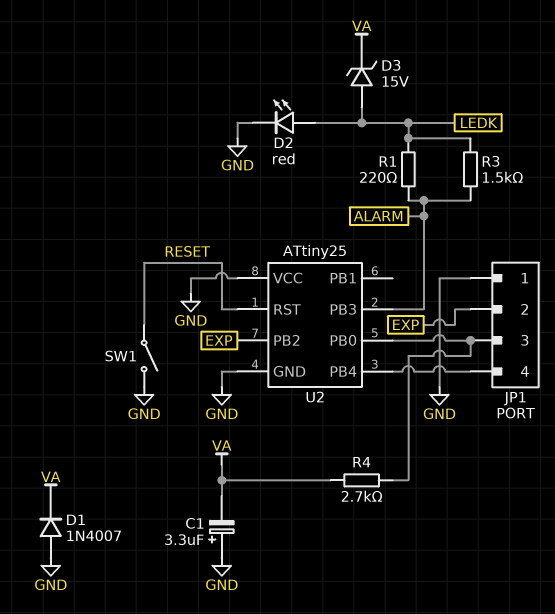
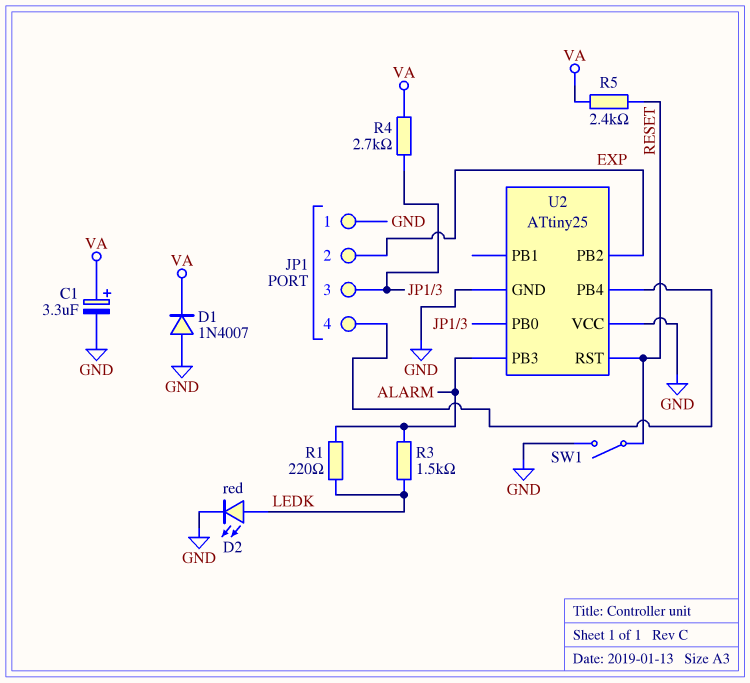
C1: 3.3uF (plus GND, minus VA) -> 3.3uF (plus VA, minus GND)
D3: zener 15V (A LEDK, K VA) -> none
R5: none -> 2.4k (RESET, VA)

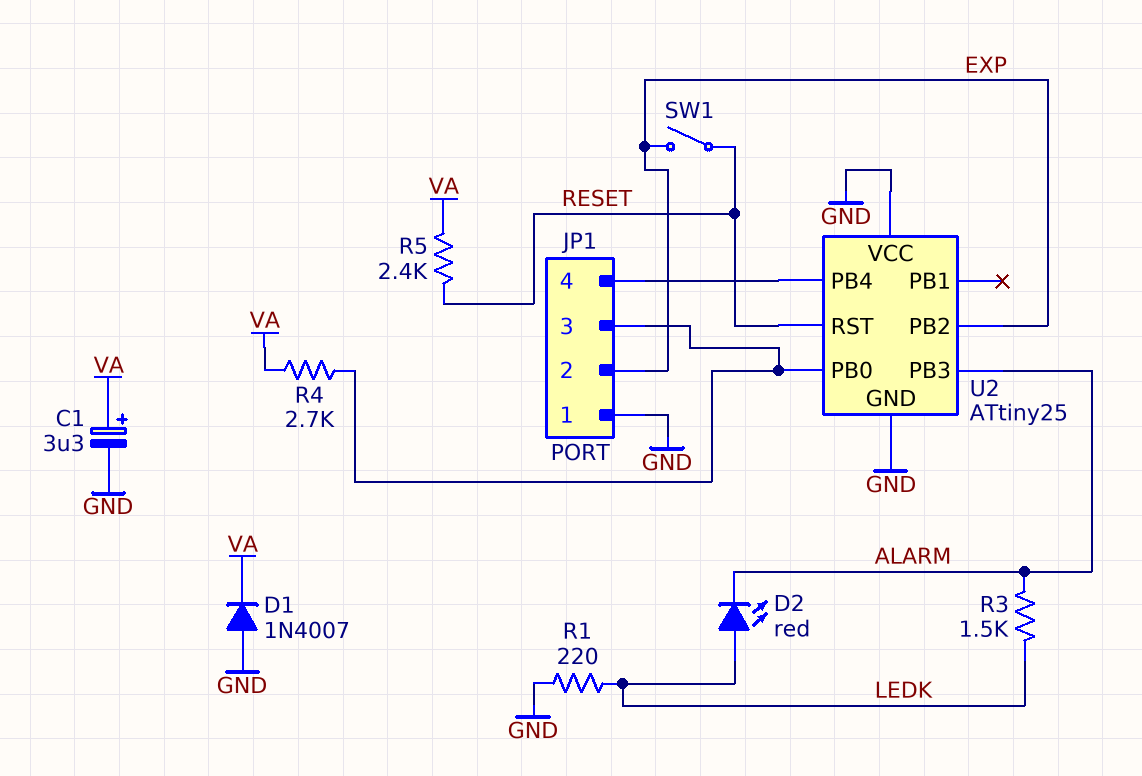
D2: LED red (A LEDK, K GND) -> LED red (A LEDK, K ALARM)
R1: 220 (ALARM, LEDK) -> 220 (GND, LEDK)
SW1: switch (GND, RESET) -> switch (EXP, RESET)

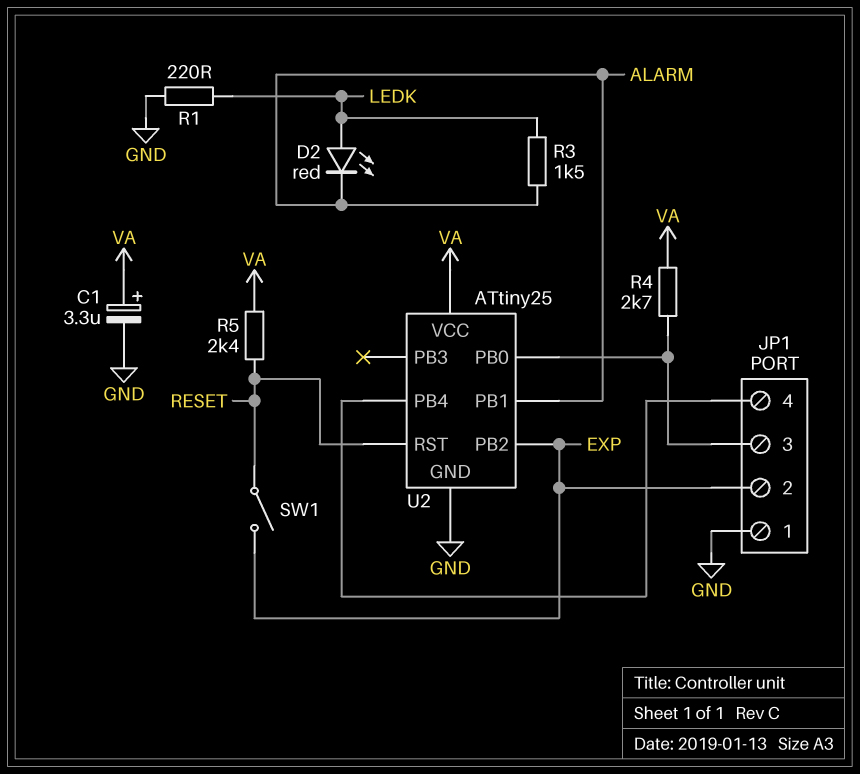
D1: diode 1N4007 (A GND, K VA) -> none
U2 pin PB1: none -> ALARM
U2 pin PB3: ALARM -> none
U2 pin VCC: GND -> VA

